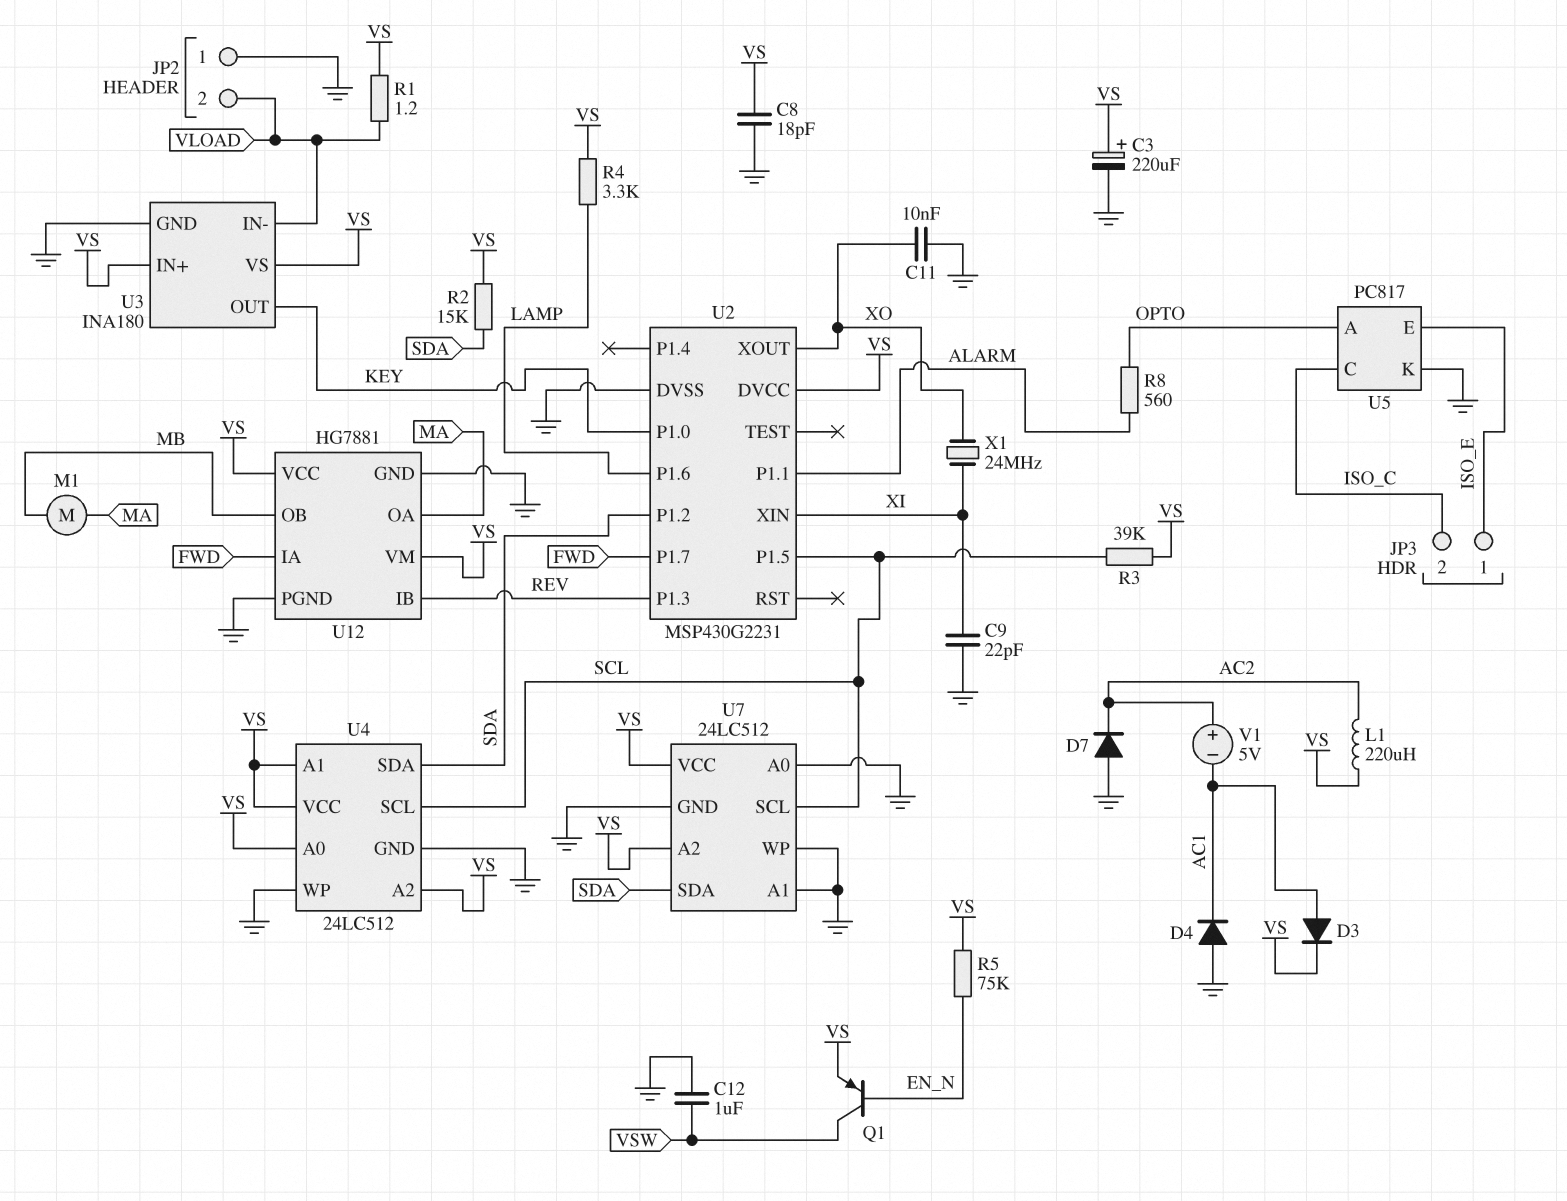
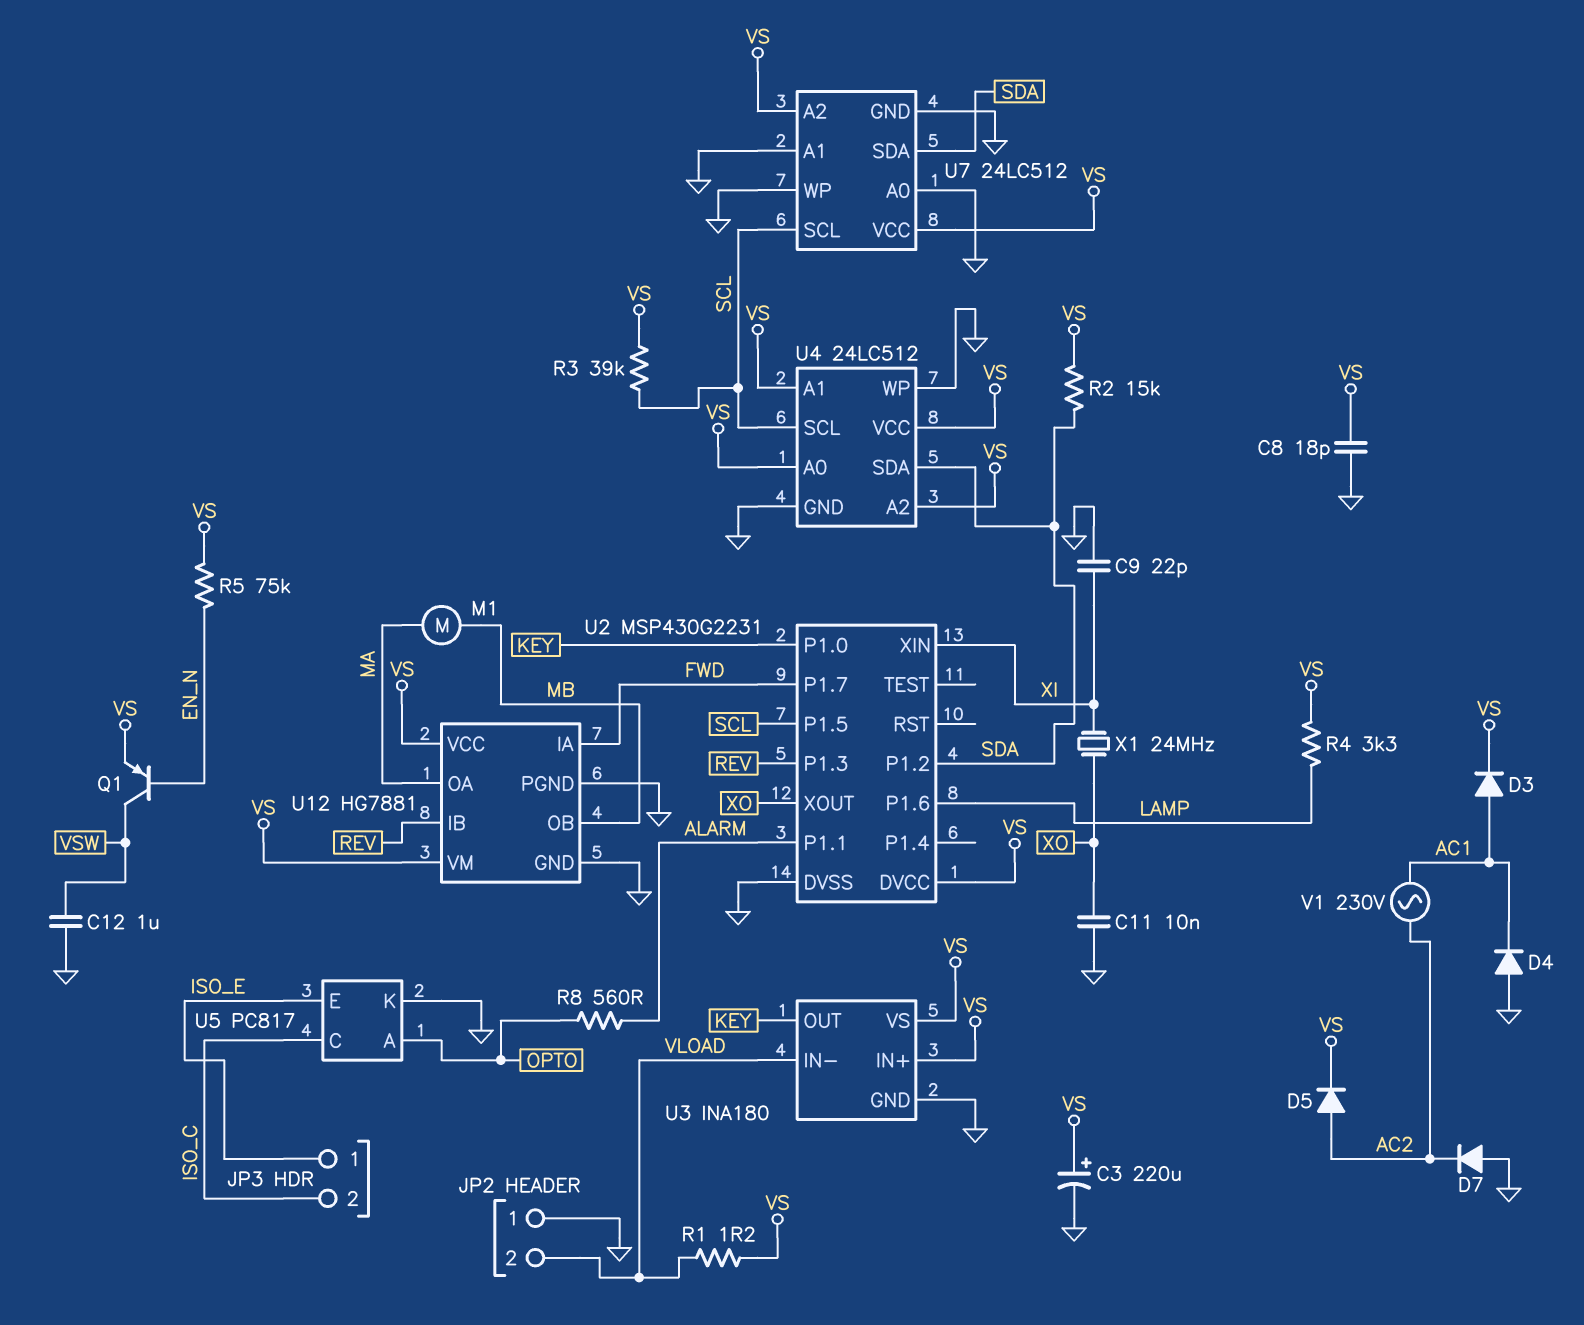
D5: none -> diode (A AC2, K VS)
L1: 220uH (AC2, VS) -> none
V1: 5V (plus AC2, minus AC1) -> AC 230V (AC1, AC2)

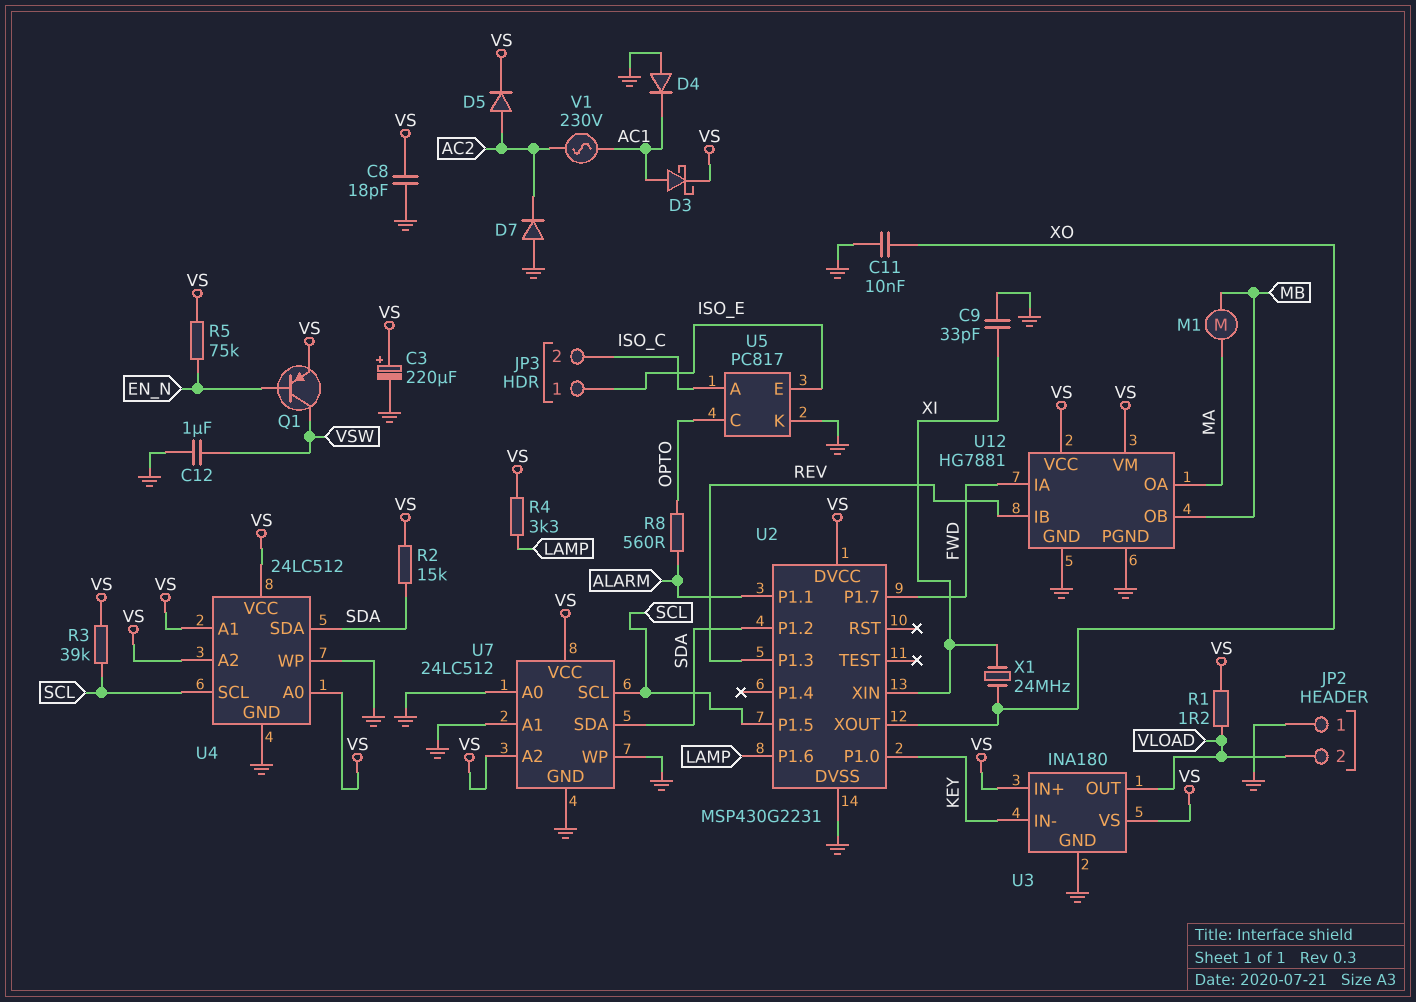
C9: 22pF (GND, XI) -> 33pF (GND, XI)
D3: diode (A AC1, K VS) -> schottky (A AC1, K VS)
U3 pin IN-: VLOAD -> KEY
U3 pin OUT: KEY -> VLOAD
U5 pin A: OPTO -> ISO_C
U5 pin C: ISO_C -> OPTO

